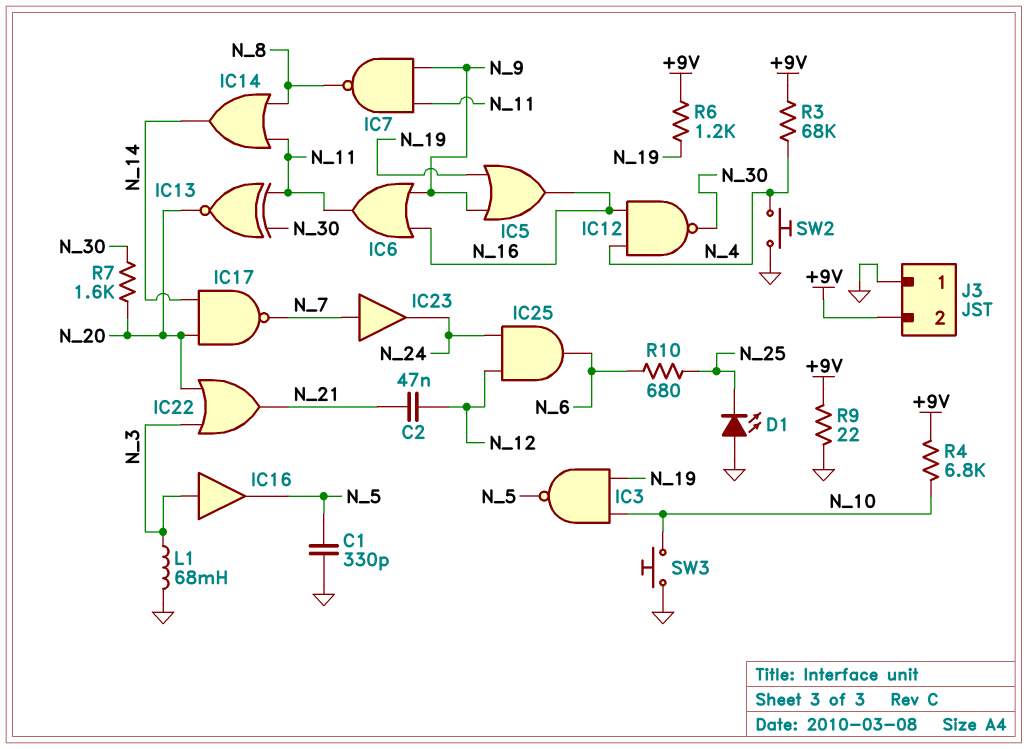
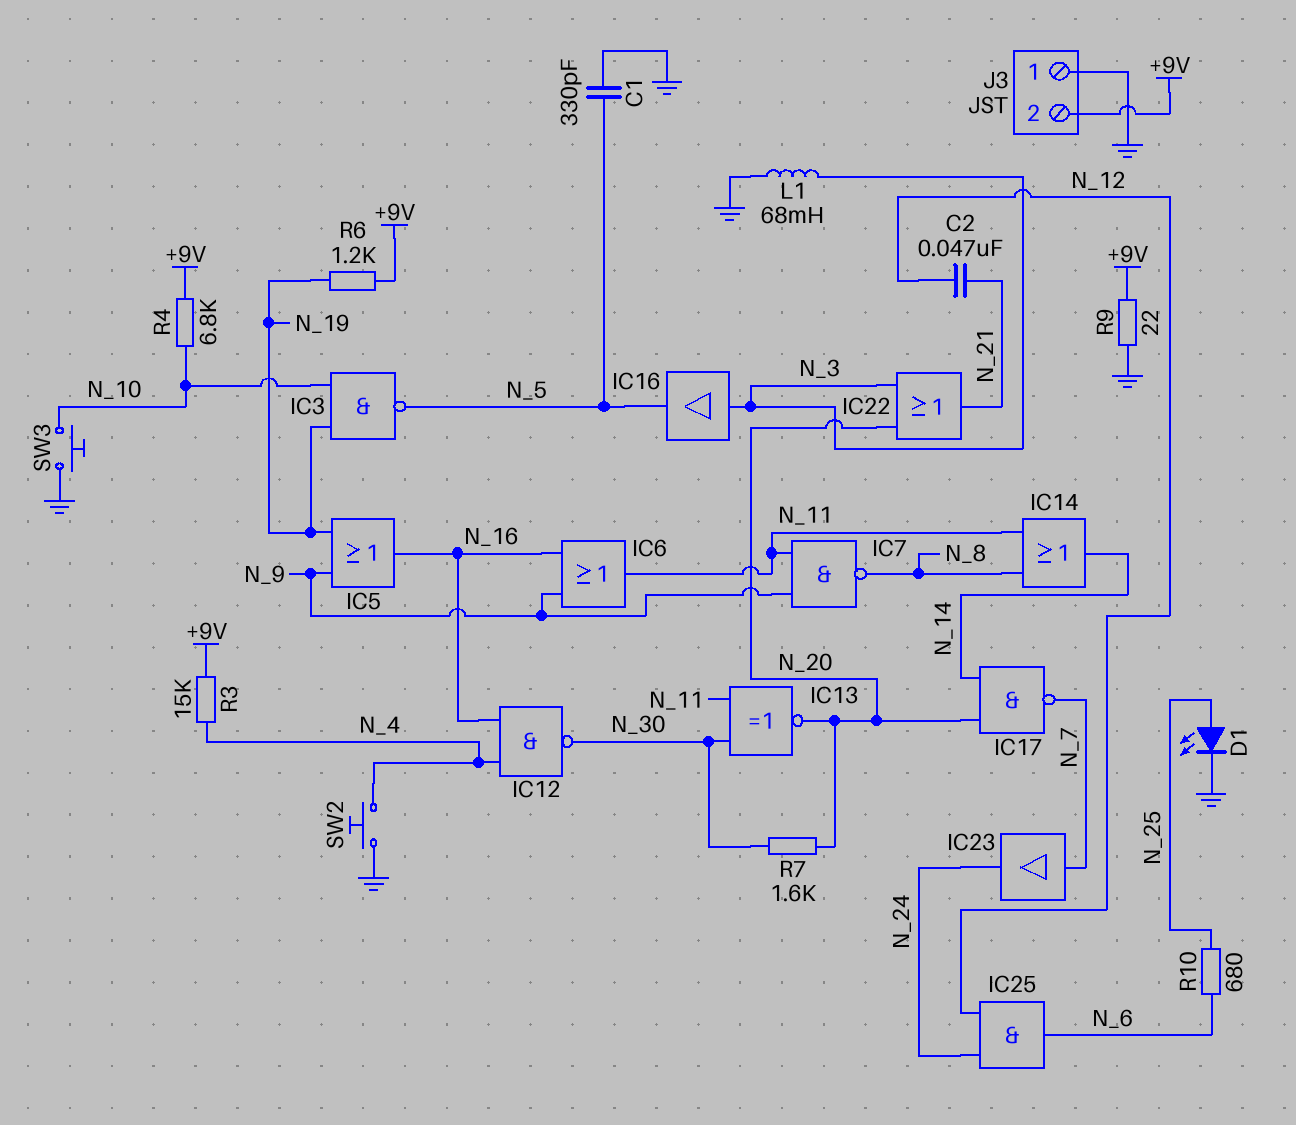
D1: LED (A GND, K N_25) -> LED (A N_25, K GND)
R3: 68k (+9V, N_4) -> 15k (+9V, N_4)

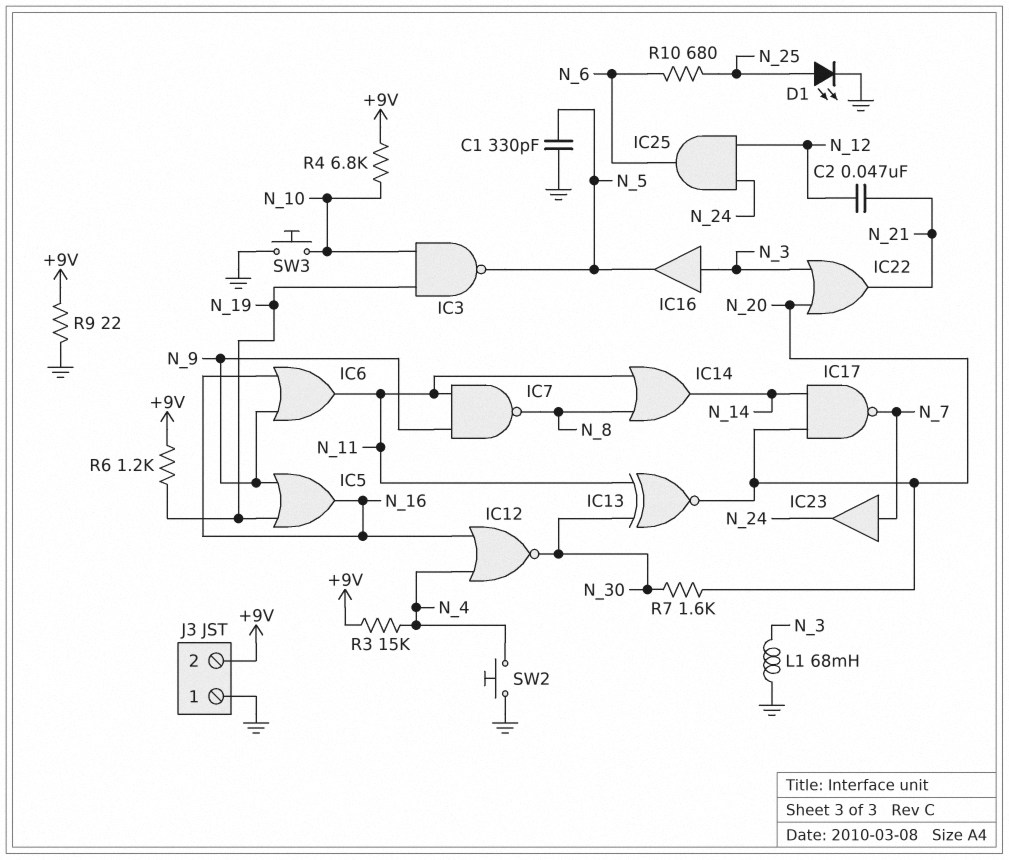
IC12: NAND (in N_4, in N_16, out N_30) -> NOR (in N_4, in N_16, out N_30)

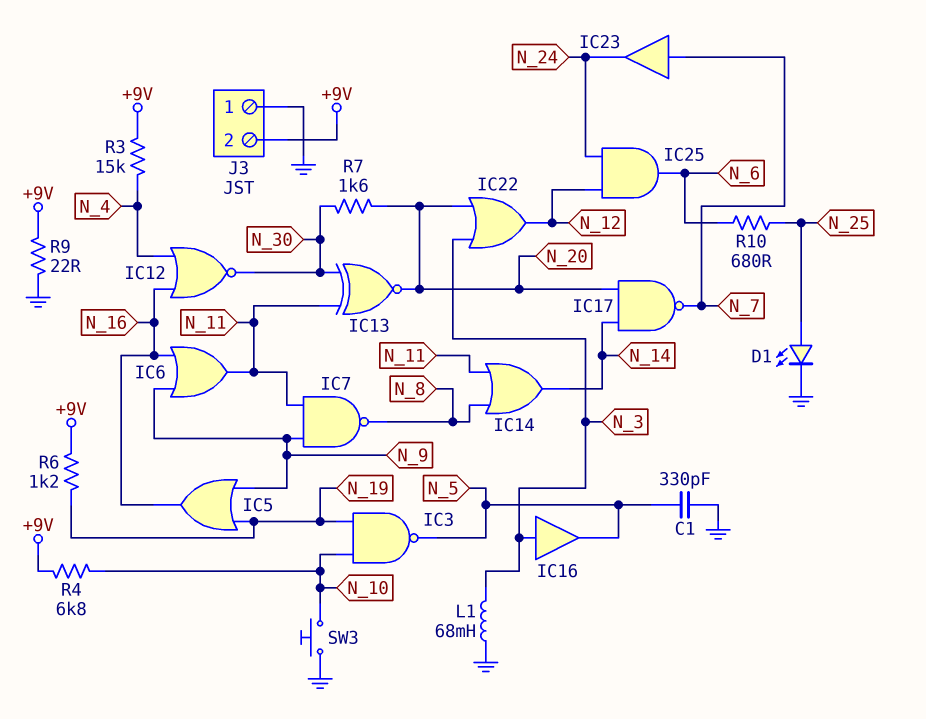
C2: 47nF (N_12, N_21) -> none
IC22: OR (in N_3, in N_20, out N_21) -> OR (in N_3, in N_20, out N_12)
SW2: button (GND, N_4) -> none

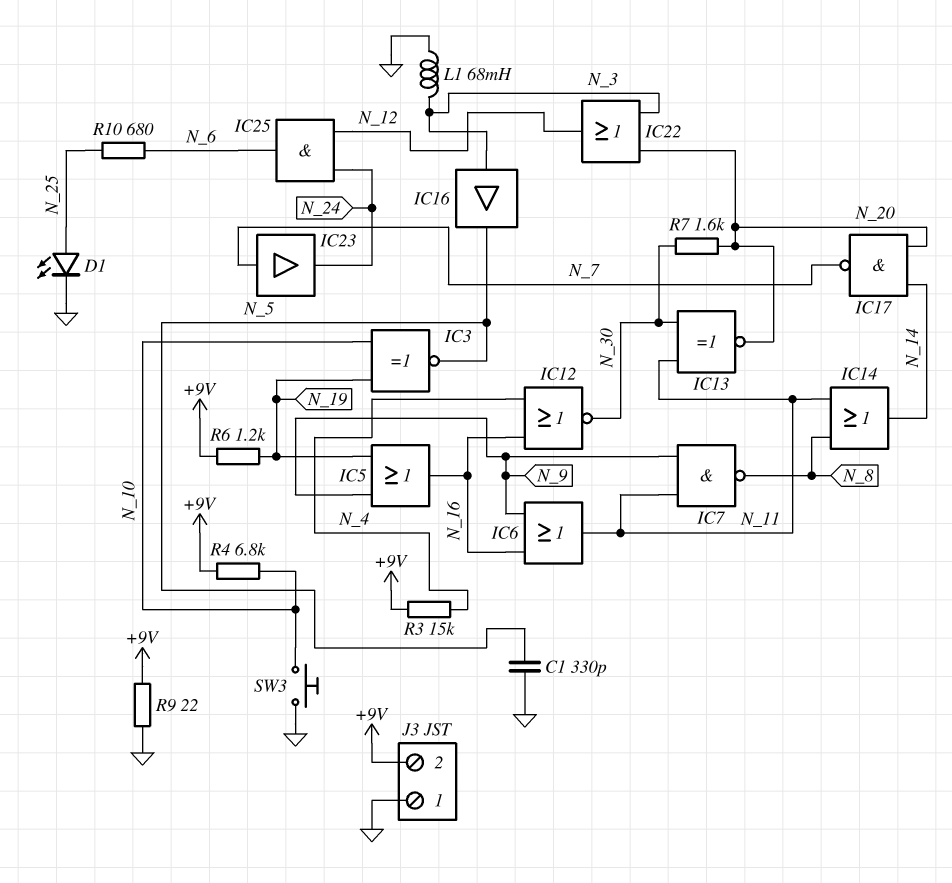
IC3: NAND (in N_10, in N_19, out N_5) -> XNOR (in N_10, in N_19, out N_5)

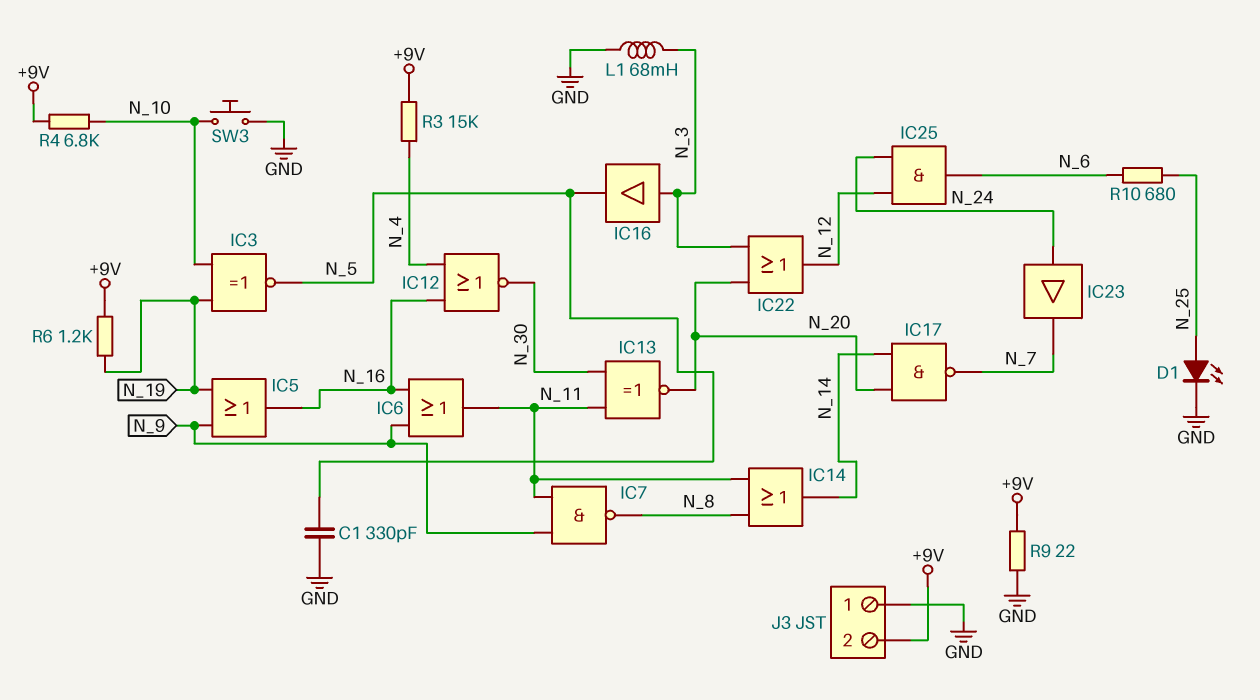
IC23: buffer (in N_7, out N_24) -> buffer (in N_24, out N_7)
R7: 1.6k (N_20, N_30) -> none

